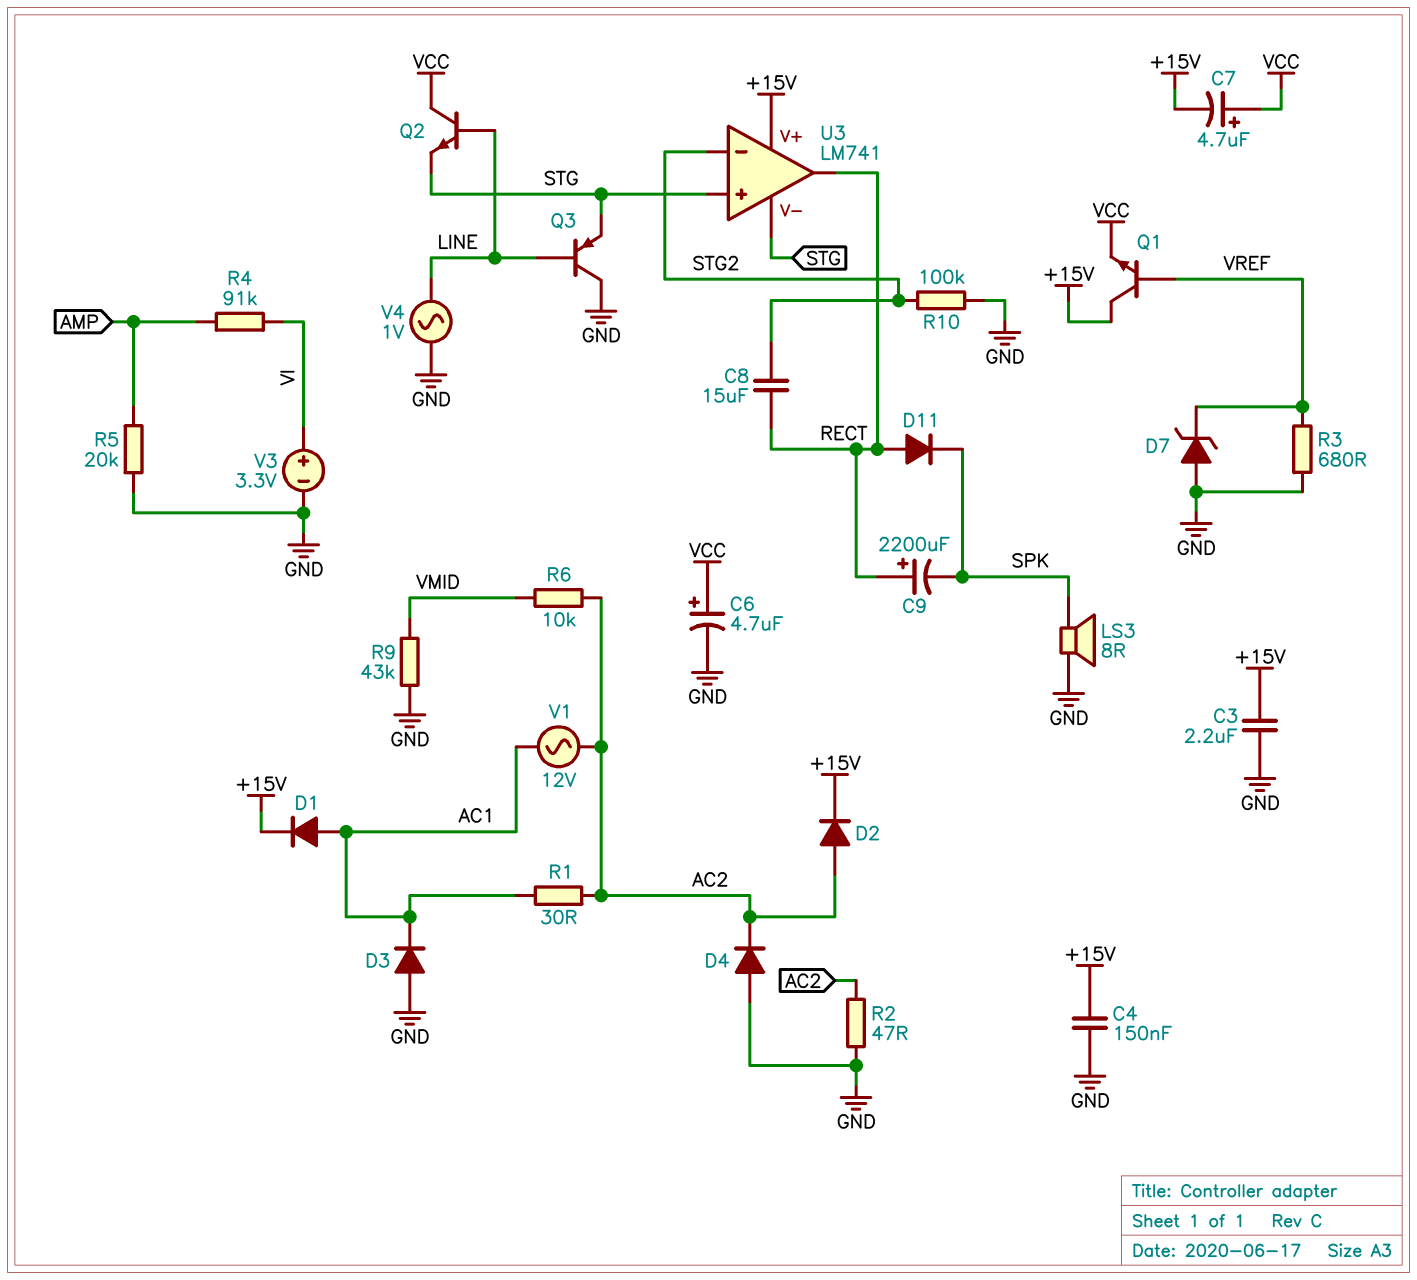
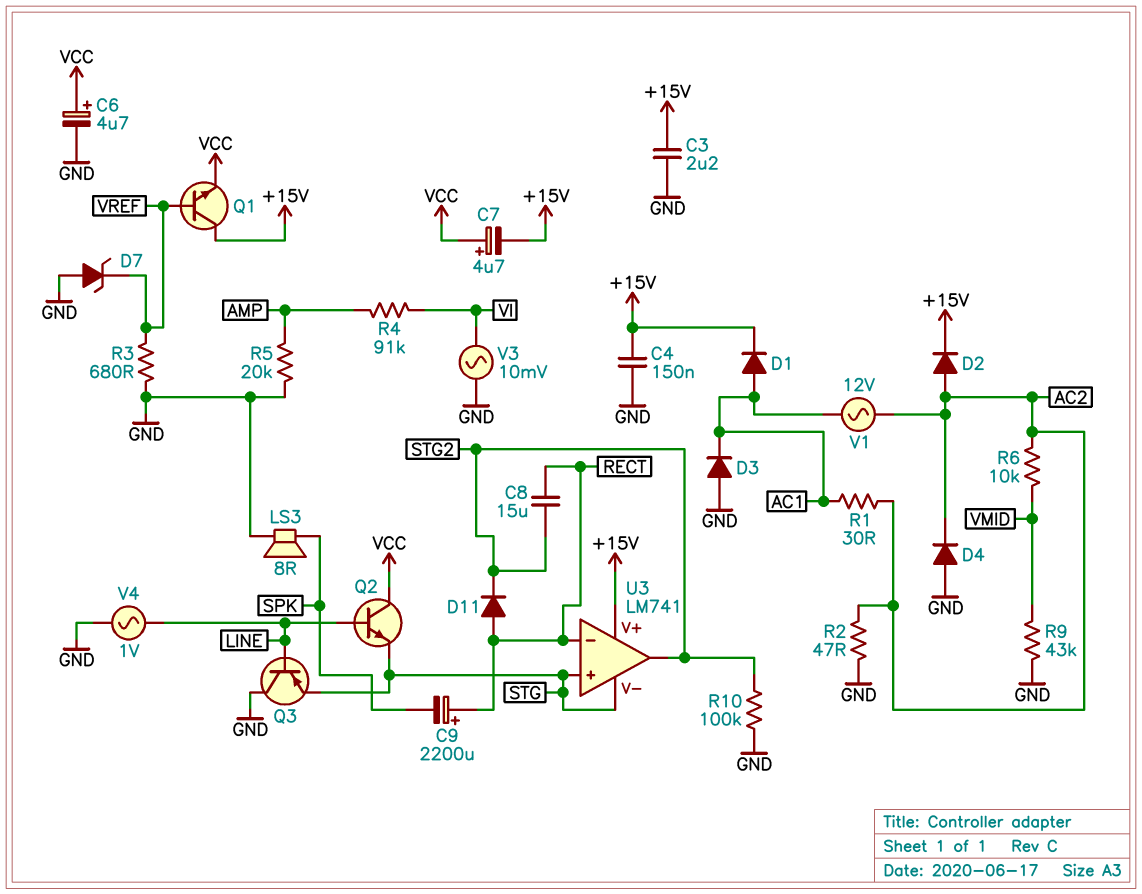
D11: diode (A RECT, K SPK) -> diode (A RECT, K STG2)
U3 pin in-: STG2 -> RECT
U3 pin out: RECT -> STG2
V3: 3.3V (plus VI, minus GND) -> AC 10mV (GND, VI)

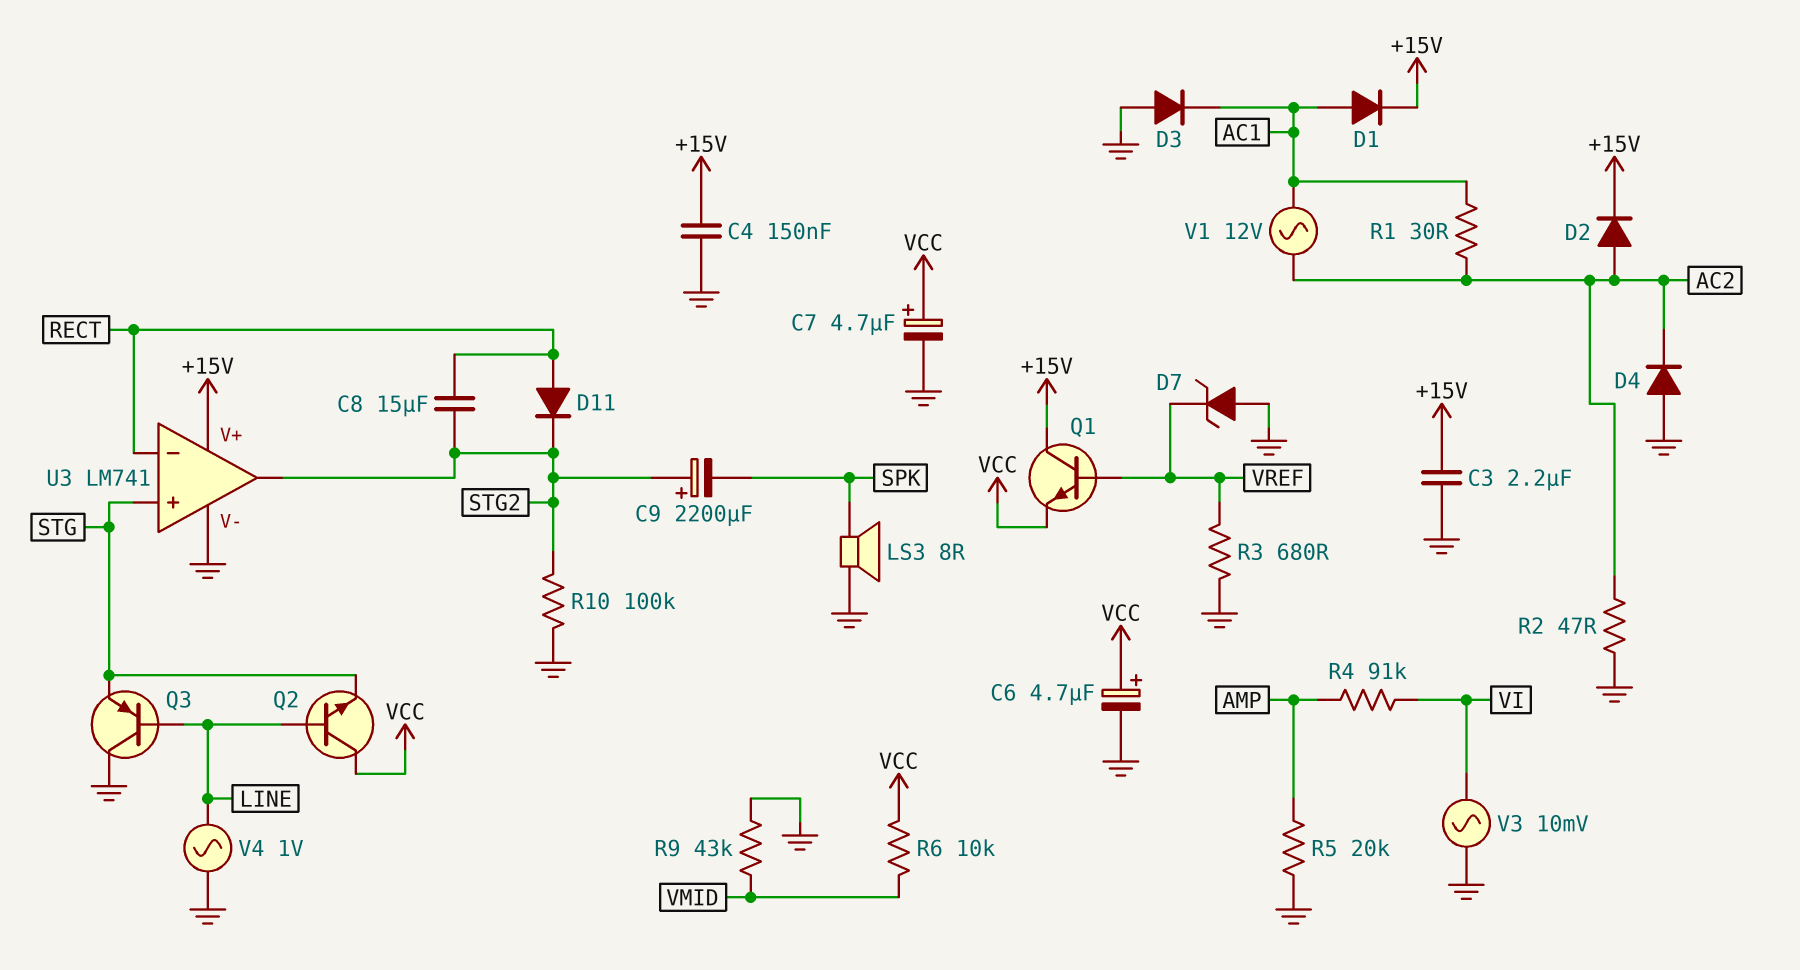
C7: 4.7uF (plus VCC, minus +15V) -> 4.7uF (plus VCC, minus GND)
C9: 2200uF (plus RECT, minus SPK) -> 2200uF (plus STG2, minus SPK)
R6: 10k (AC2, VMID) -> 10k (VCC, VMID)
U3 pin V-: STG -> GND

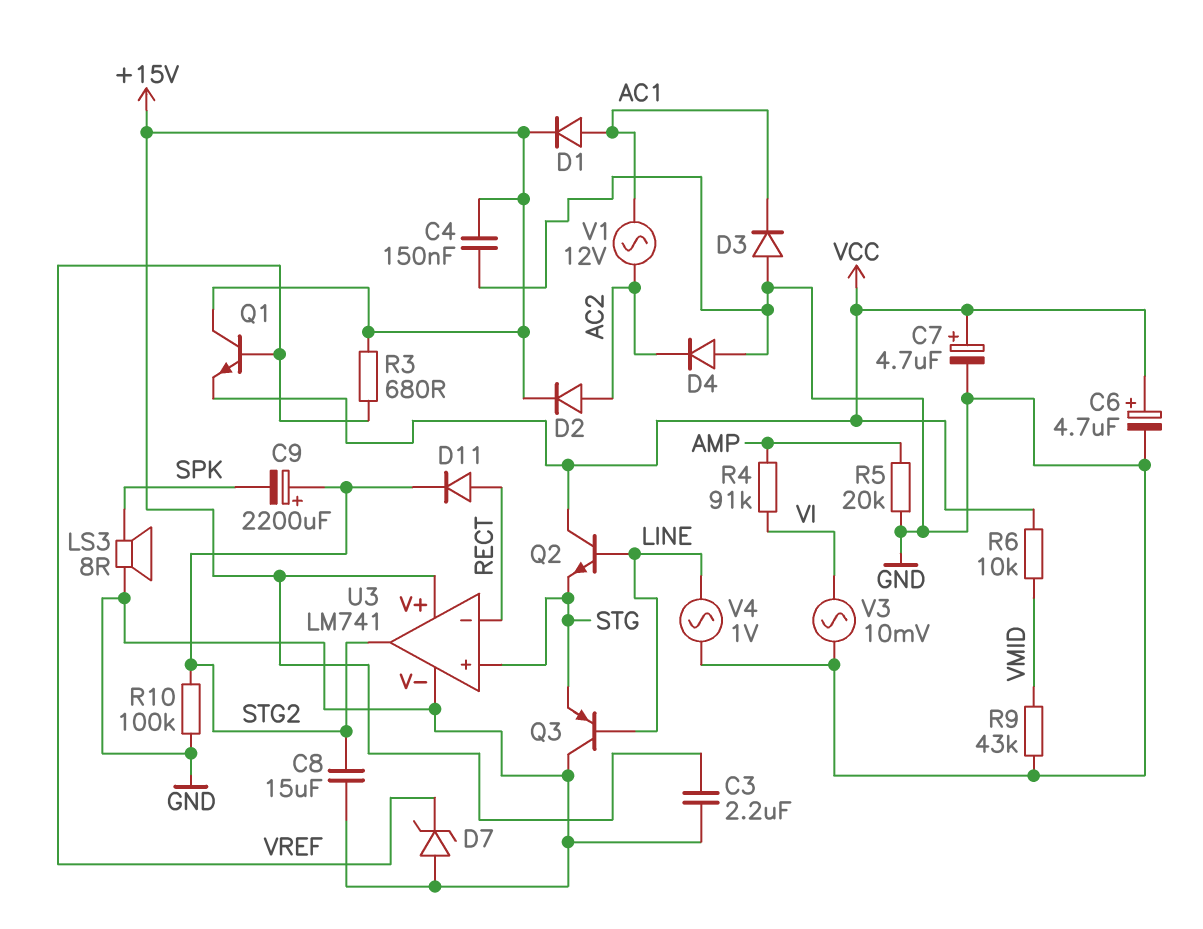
C8: 15uF (RECT, STG2) -> 15uF (GND, STG2)
R1: 30 (AC1, AC2) -> none
R2: 47 (AC2, GND) -> none
R3: 680 (GND, VREF) -> 680 (+15V, VREF)

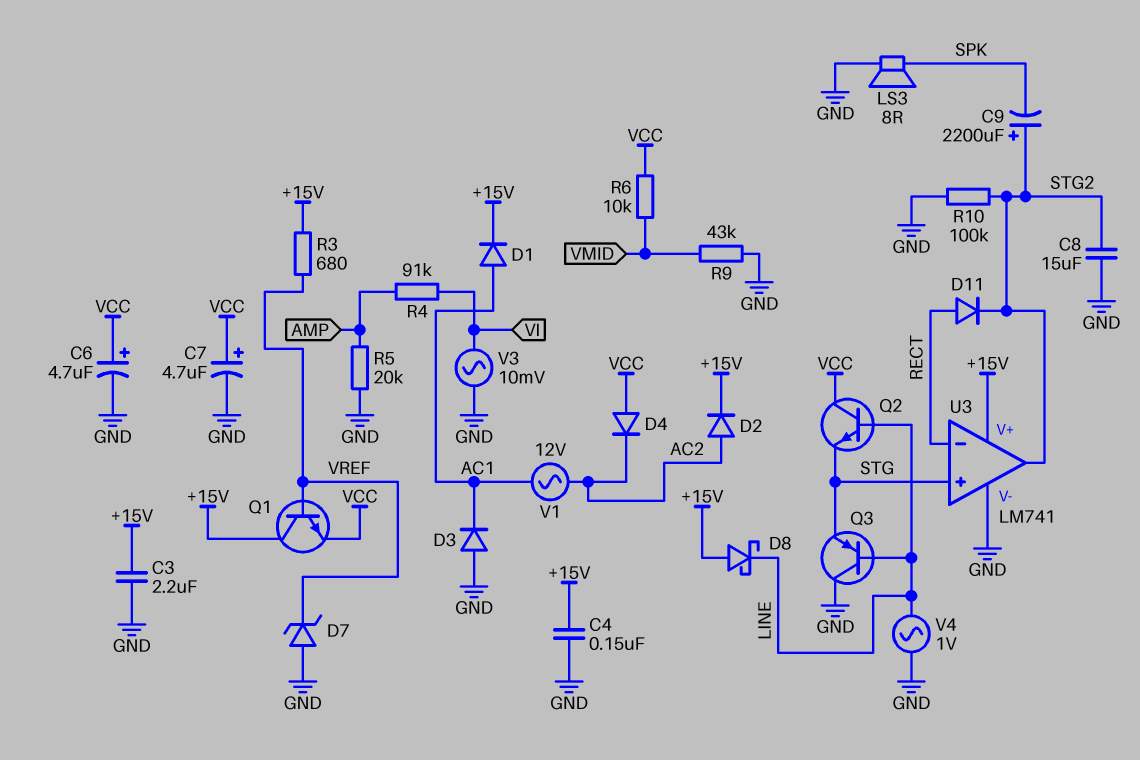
D4: diode (A GND, K AC2) -> diode (A VCC, K AC2)
D8: none -> schottky (A +15V, K LINE)

